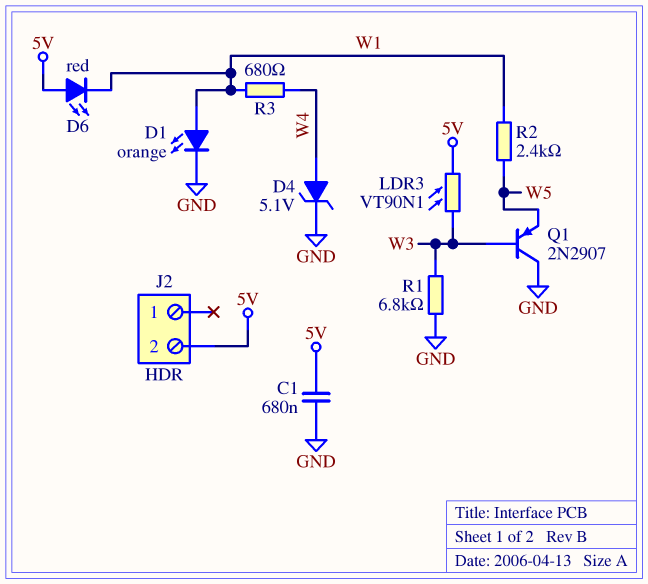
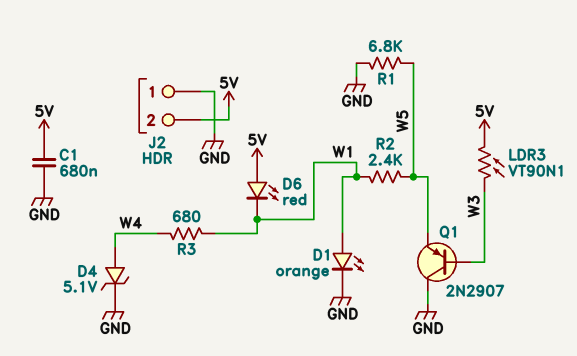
J2 pin 1: none -> GND
R1: 6.8k (GND, W3) -> 6.8k (GND, W5)

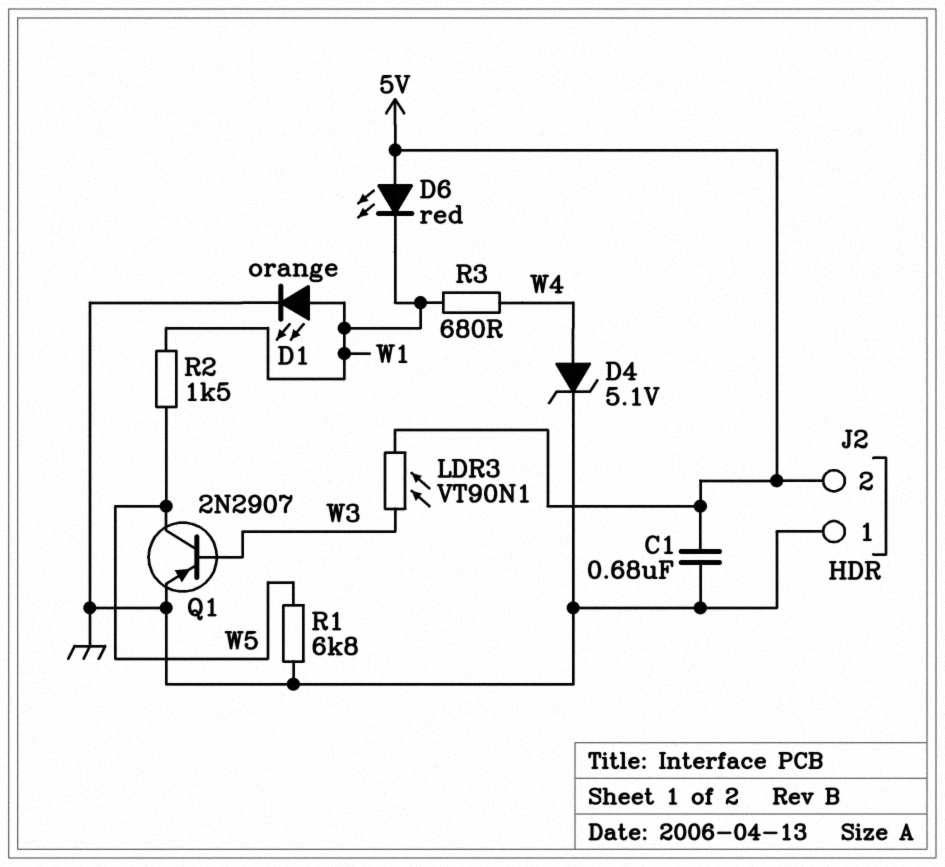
Q1: PNP 2N2907 (B W3, C GND, E W5) -> PNP 2N2907 (B W3, C W5, E GND)
R2: 2.4k (W1, W5) -> 1.5k (W1, W5)

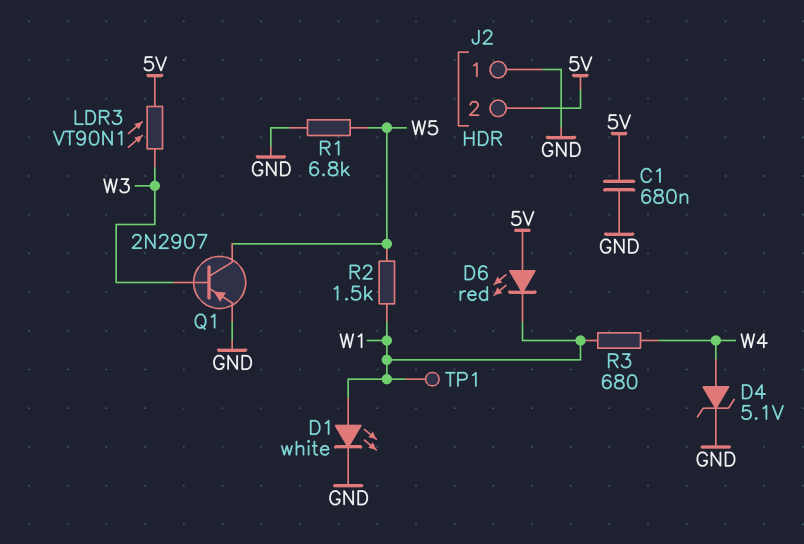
D1: LED orange (A W1, K GND) -> LED white (A W1, K GND)
TP1: none -> test point (W1)

